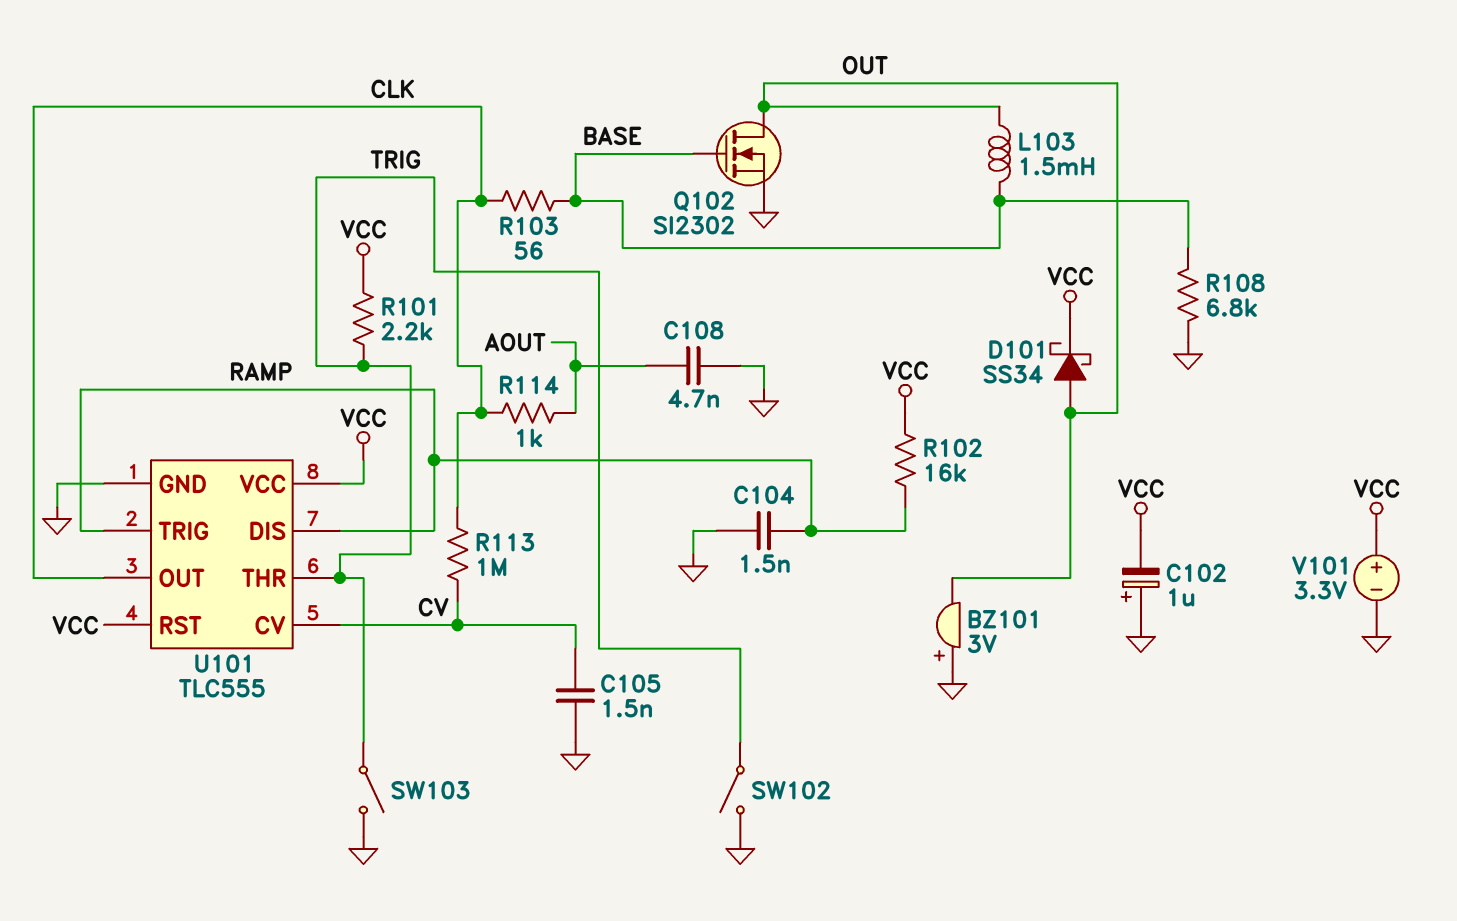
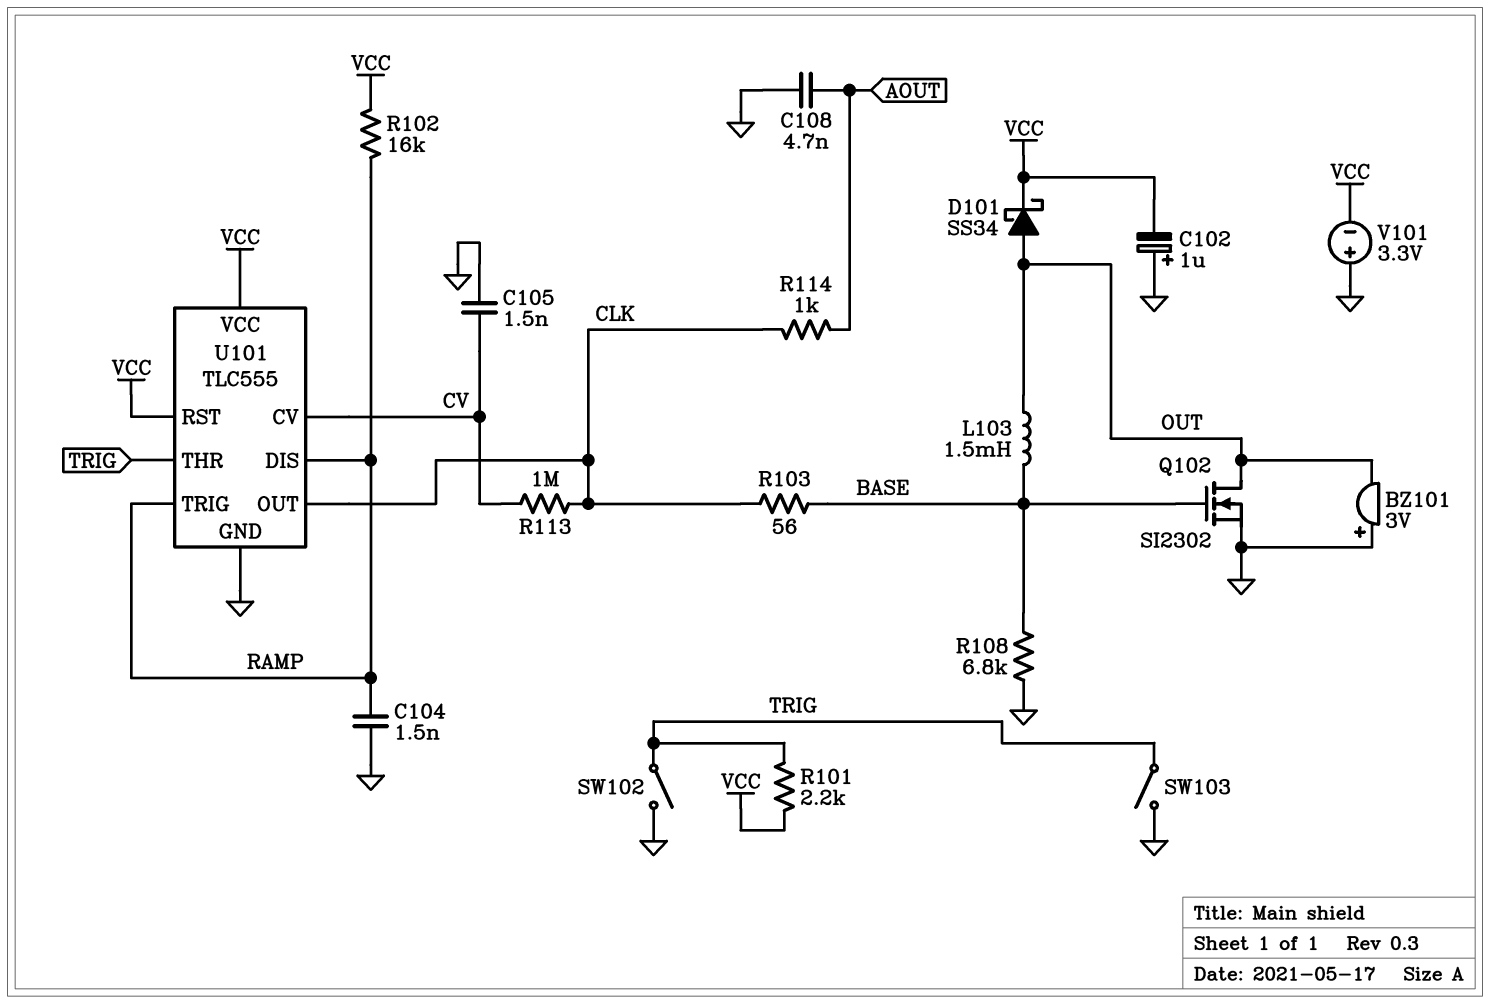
V101: 3.3V (plus VCC, minus GND) -> 3.3V (plus GND, minus VCC)

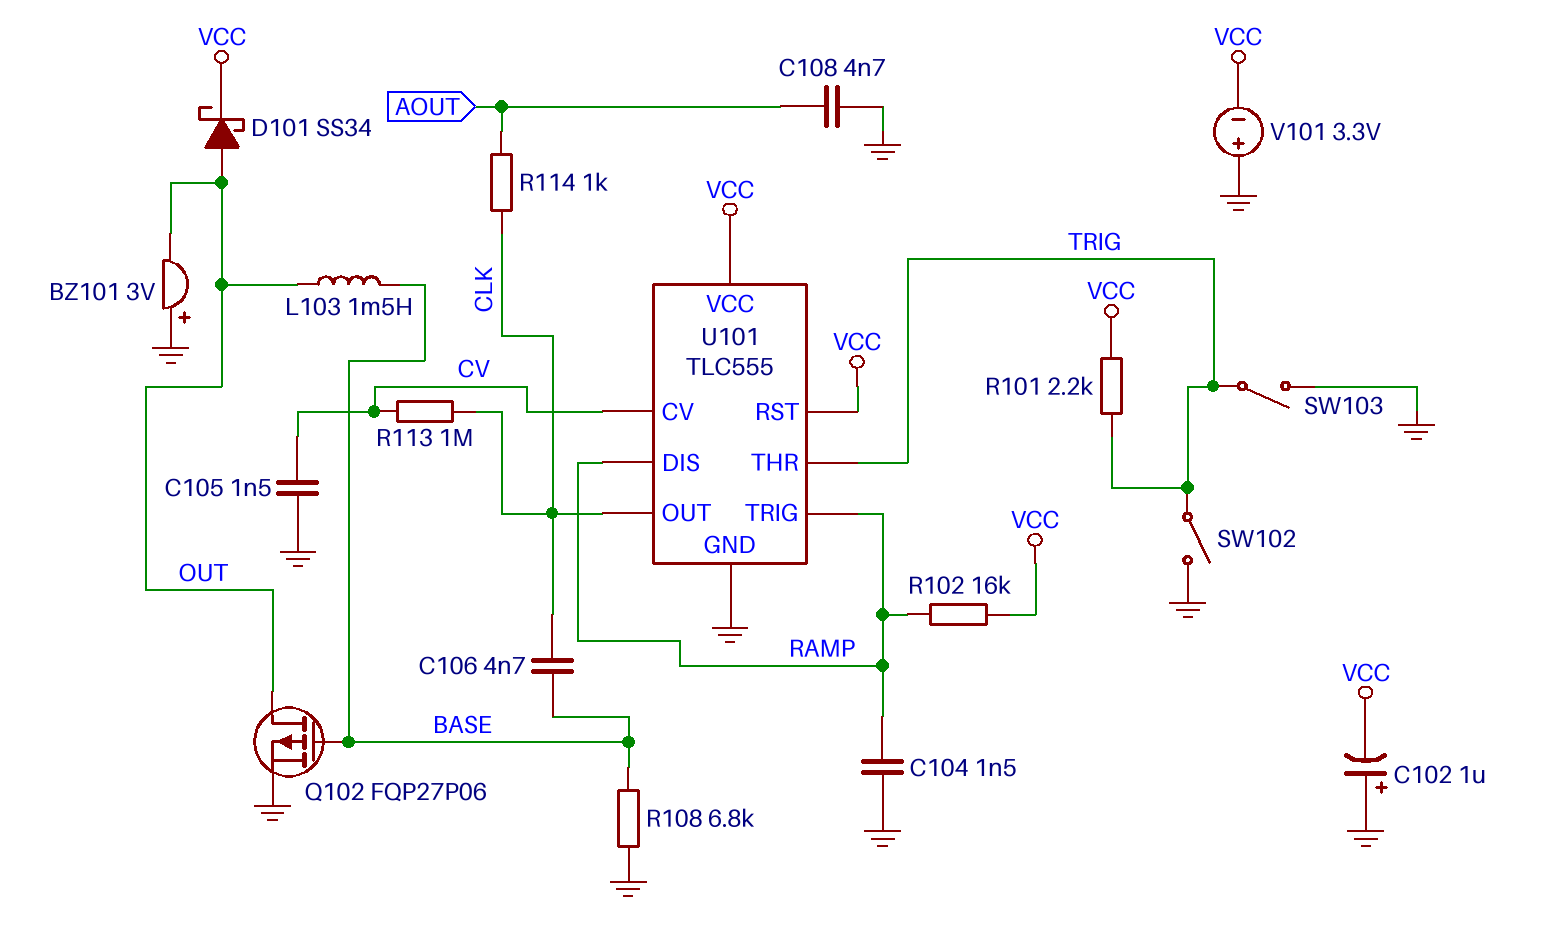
C106: none -> 4.7nF (BASE, CLK)
Q102: NMOS SI2302 (G BASE, D OUT, S GND) -> PMOS FQP27P06 (G BASE, D OUT, S GND)
R103: 56 (BASE, CLK) -> none

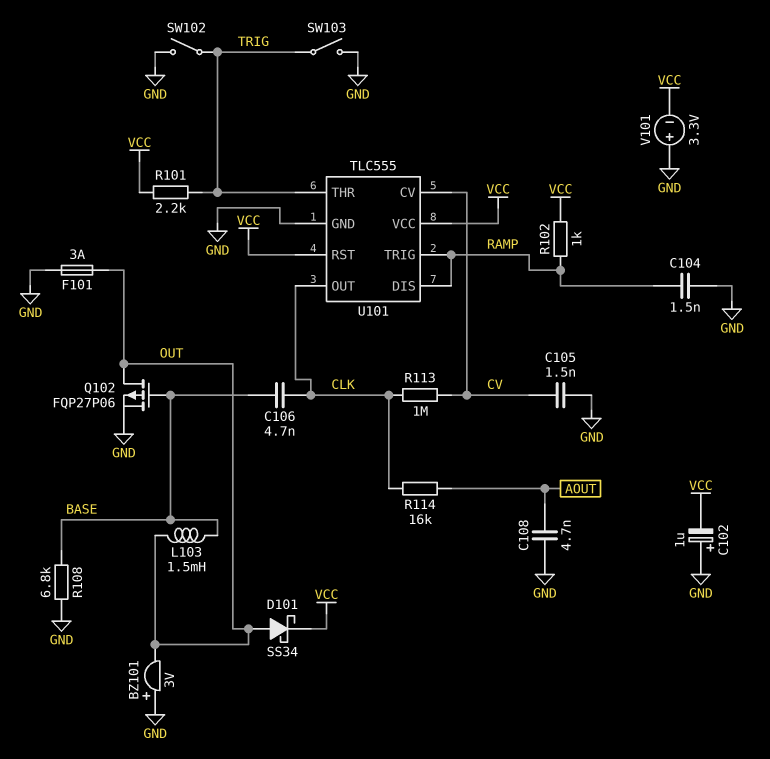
F101: none -> 3A (GND, OUT)
R102: 16k (RAMP, VCC) -> 1k (RAMP, VCC)
R114: 1k (AOUT, CLK) -> 16k (AOUT, CLK)

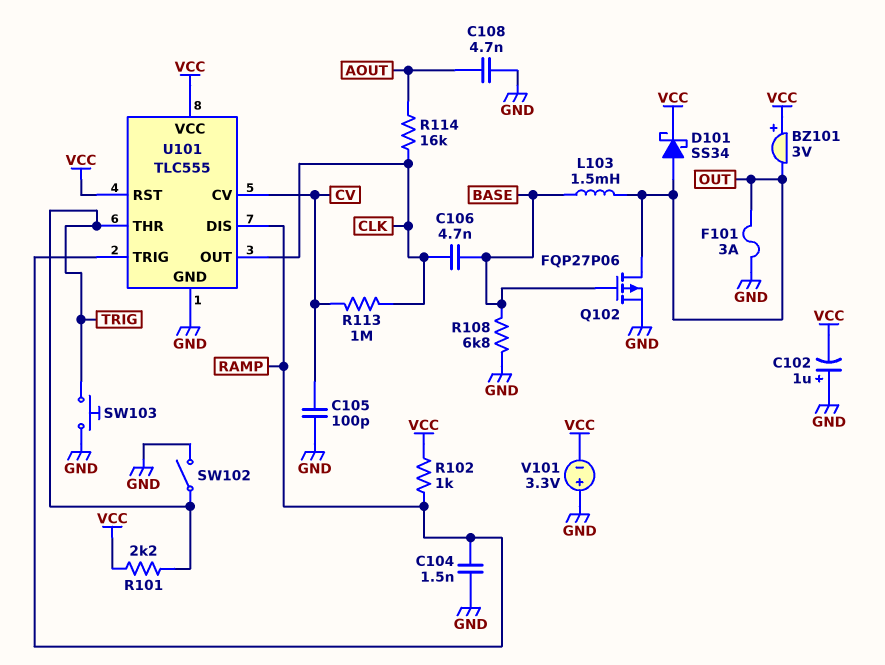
BZ101: buzzer 3V (plus GND, minus OUT) -> buzzer 3V (plus VCC, minus OUT)
C105: 1.5nF (CV, GND) -> 100pF (CV, GND)
SW103: switch (GND, TRIG) -> button (GND, TRIG)

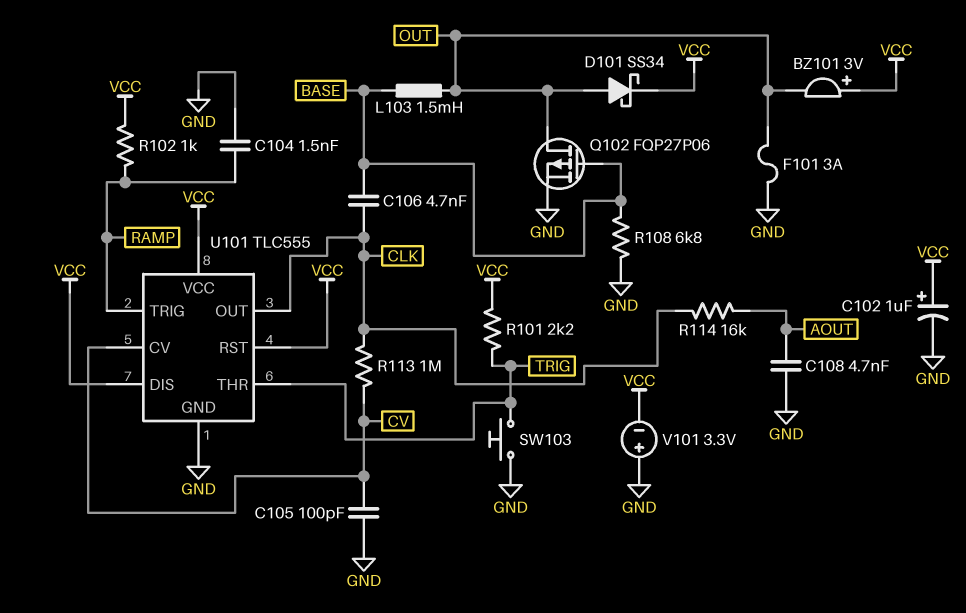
C102: 1uF (plus GND, minus VCC) -> 1uF (plus VCC, minus GND)
SW102: switch (GND, TRIG) -> none
U101 pin DIS: RAMP -> VCC

